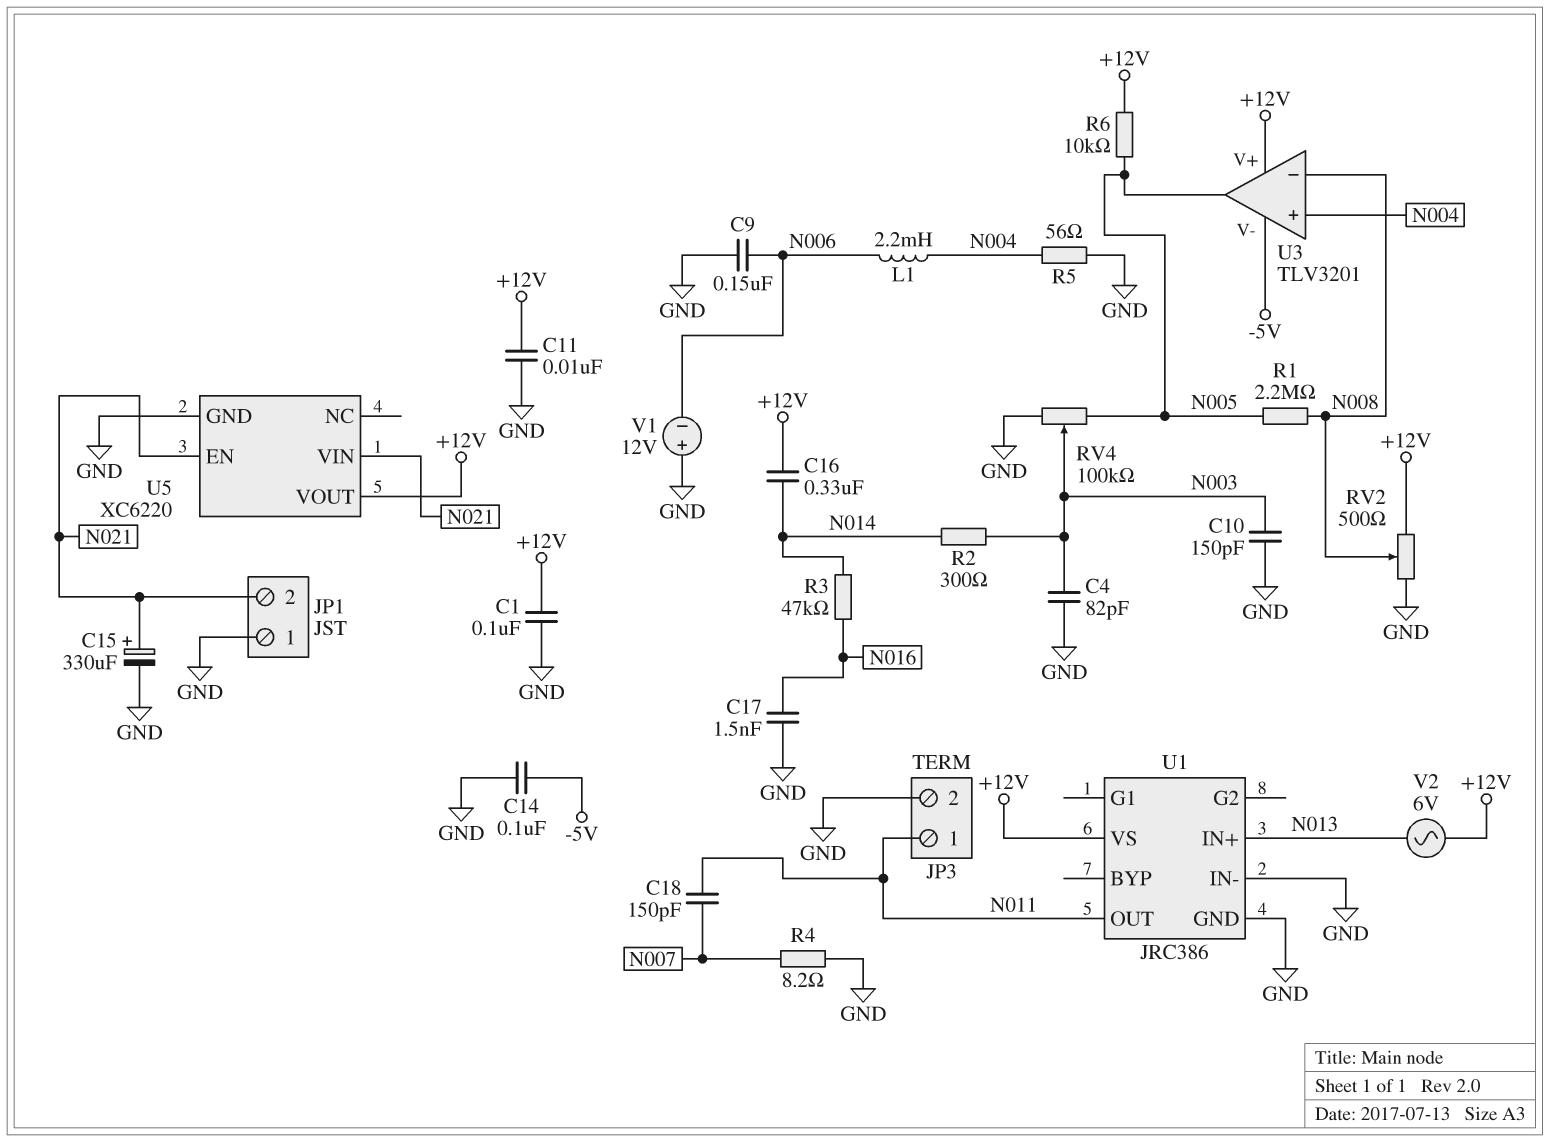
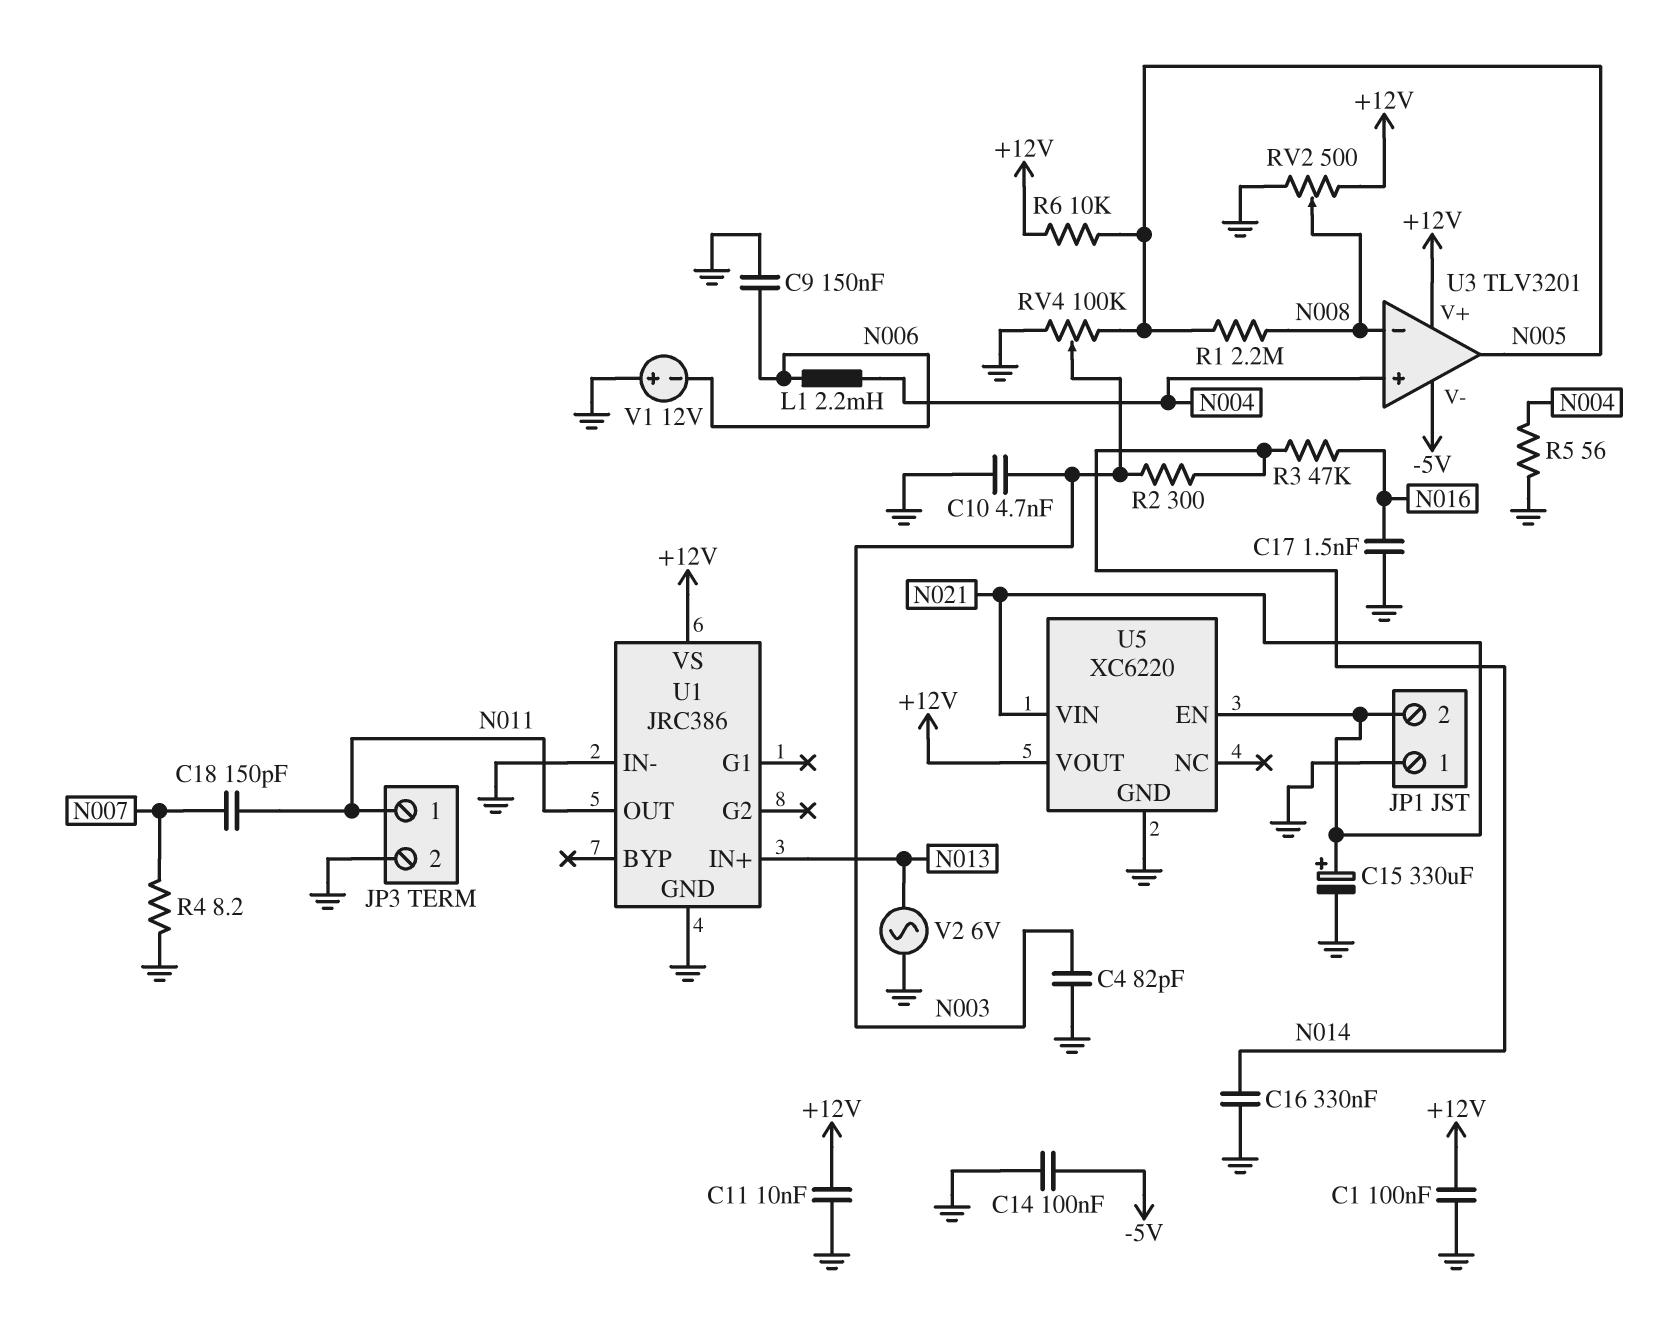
C10: 150pF (GND, N003) -> 4.7nF (GND, N003)
C16: 330nF (+12V, N014) -> 330nF (GND, N014)
V2: AC 6V (+12V, N013) -> AC 6V (GND, N013)

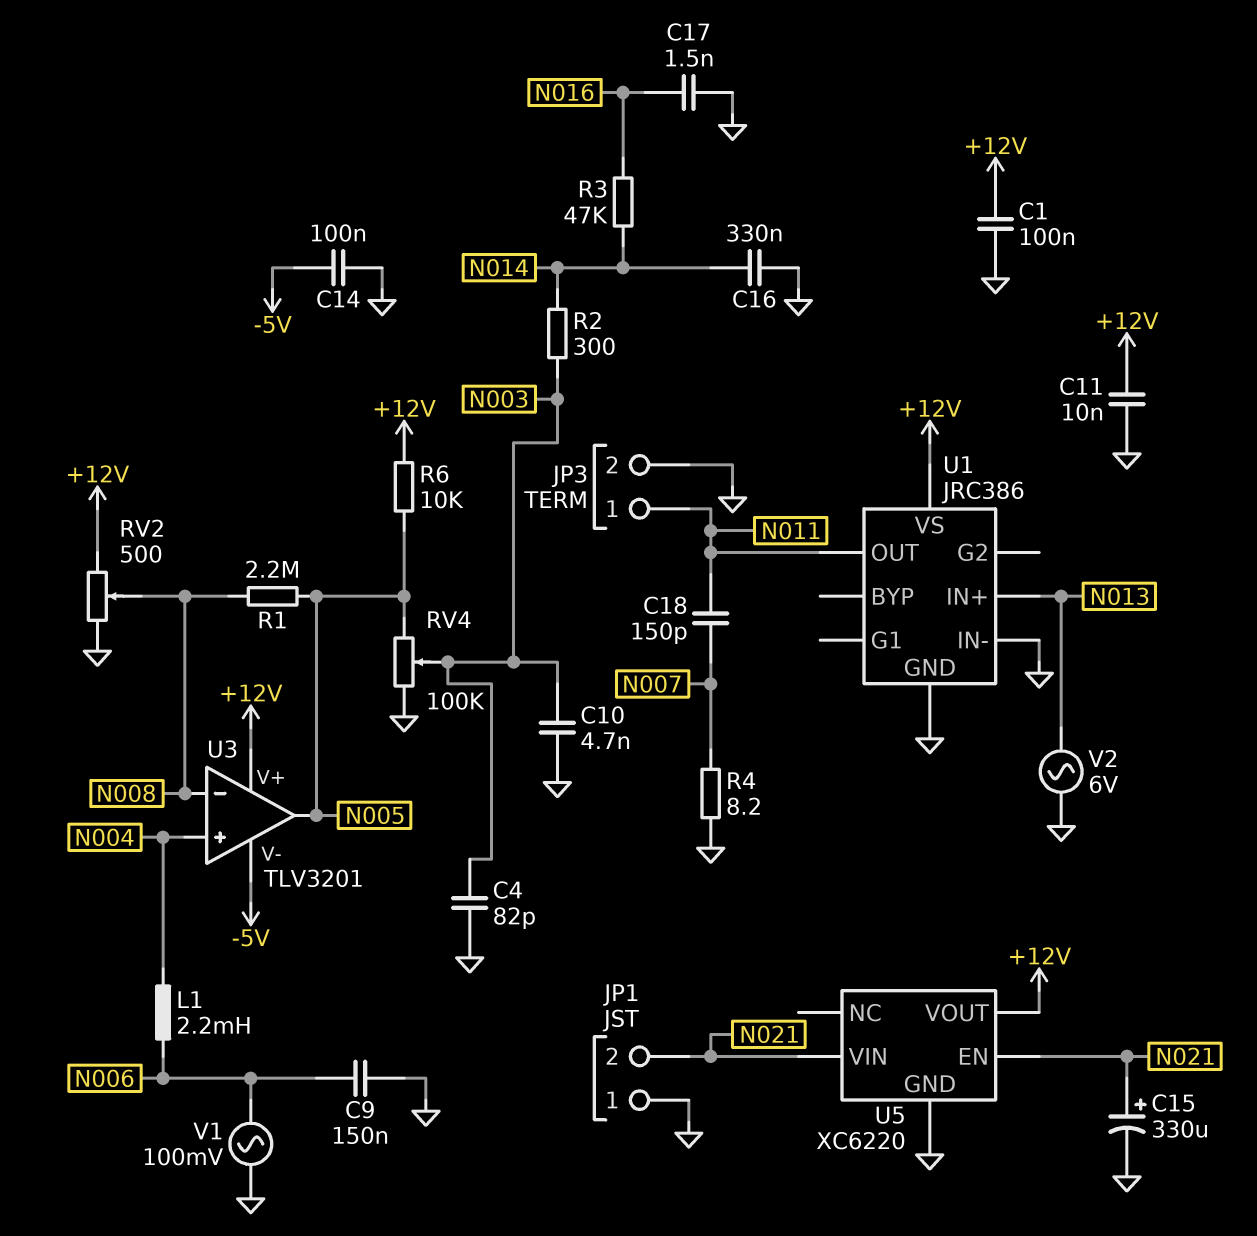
R5: 56 (GND, N004) -> none
V1: 12V (plus GND, minus N006) -> AC 100mV (GND, N006)

